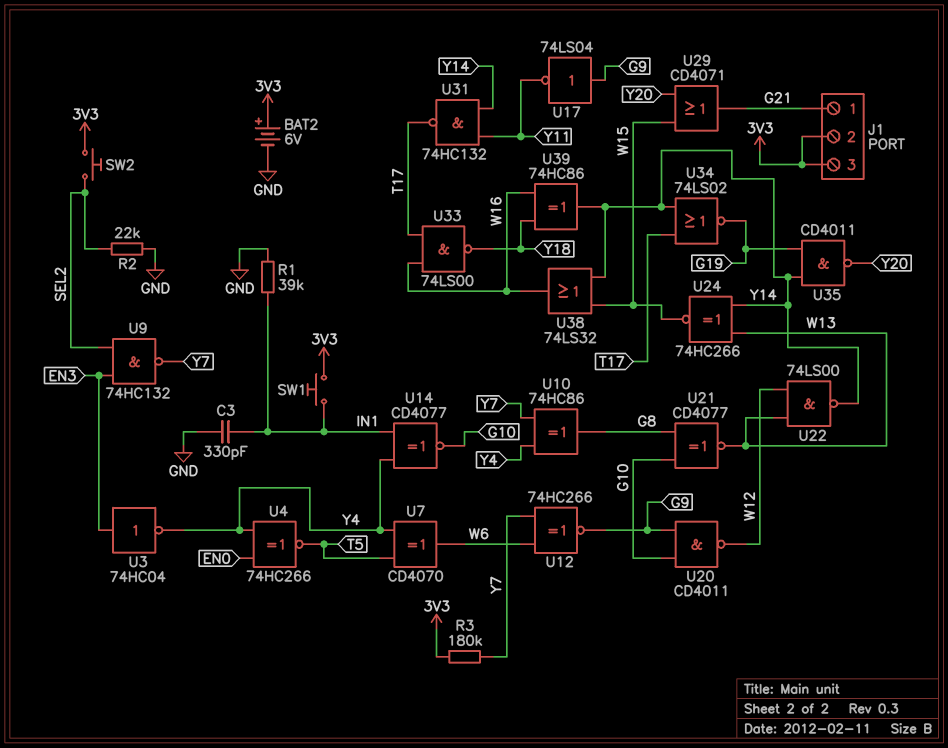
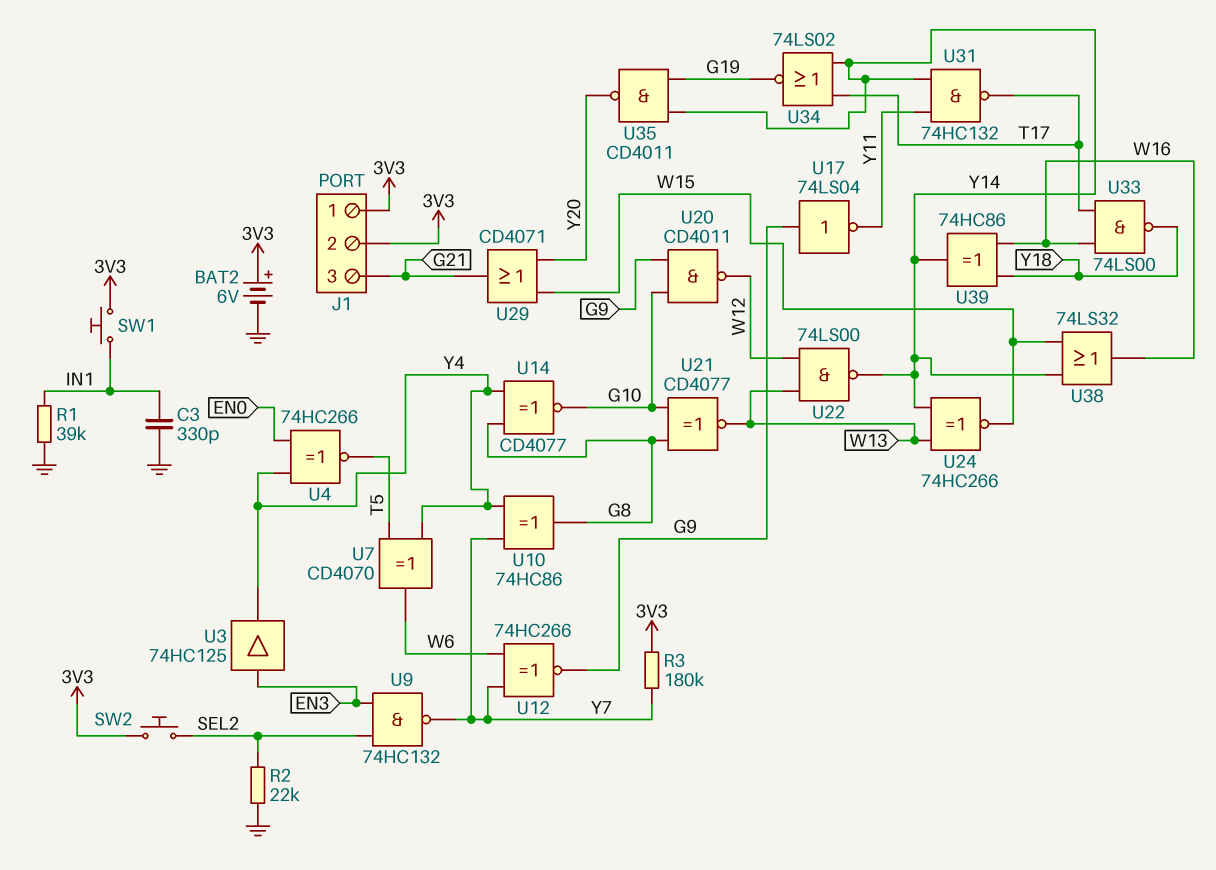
J1 pin 1: G21 -> 3V3
J1 pin 3: 3V3 -> G21
U3: NOT 74HC04 (in EN3, out Y4) -> buffer 74HC125 (in EN3, out Y4)
U14: XNOR CD4077 (in IN1, in Y4, out G10) -> XNOR CD4077 (in G8, in Y4, out G10)

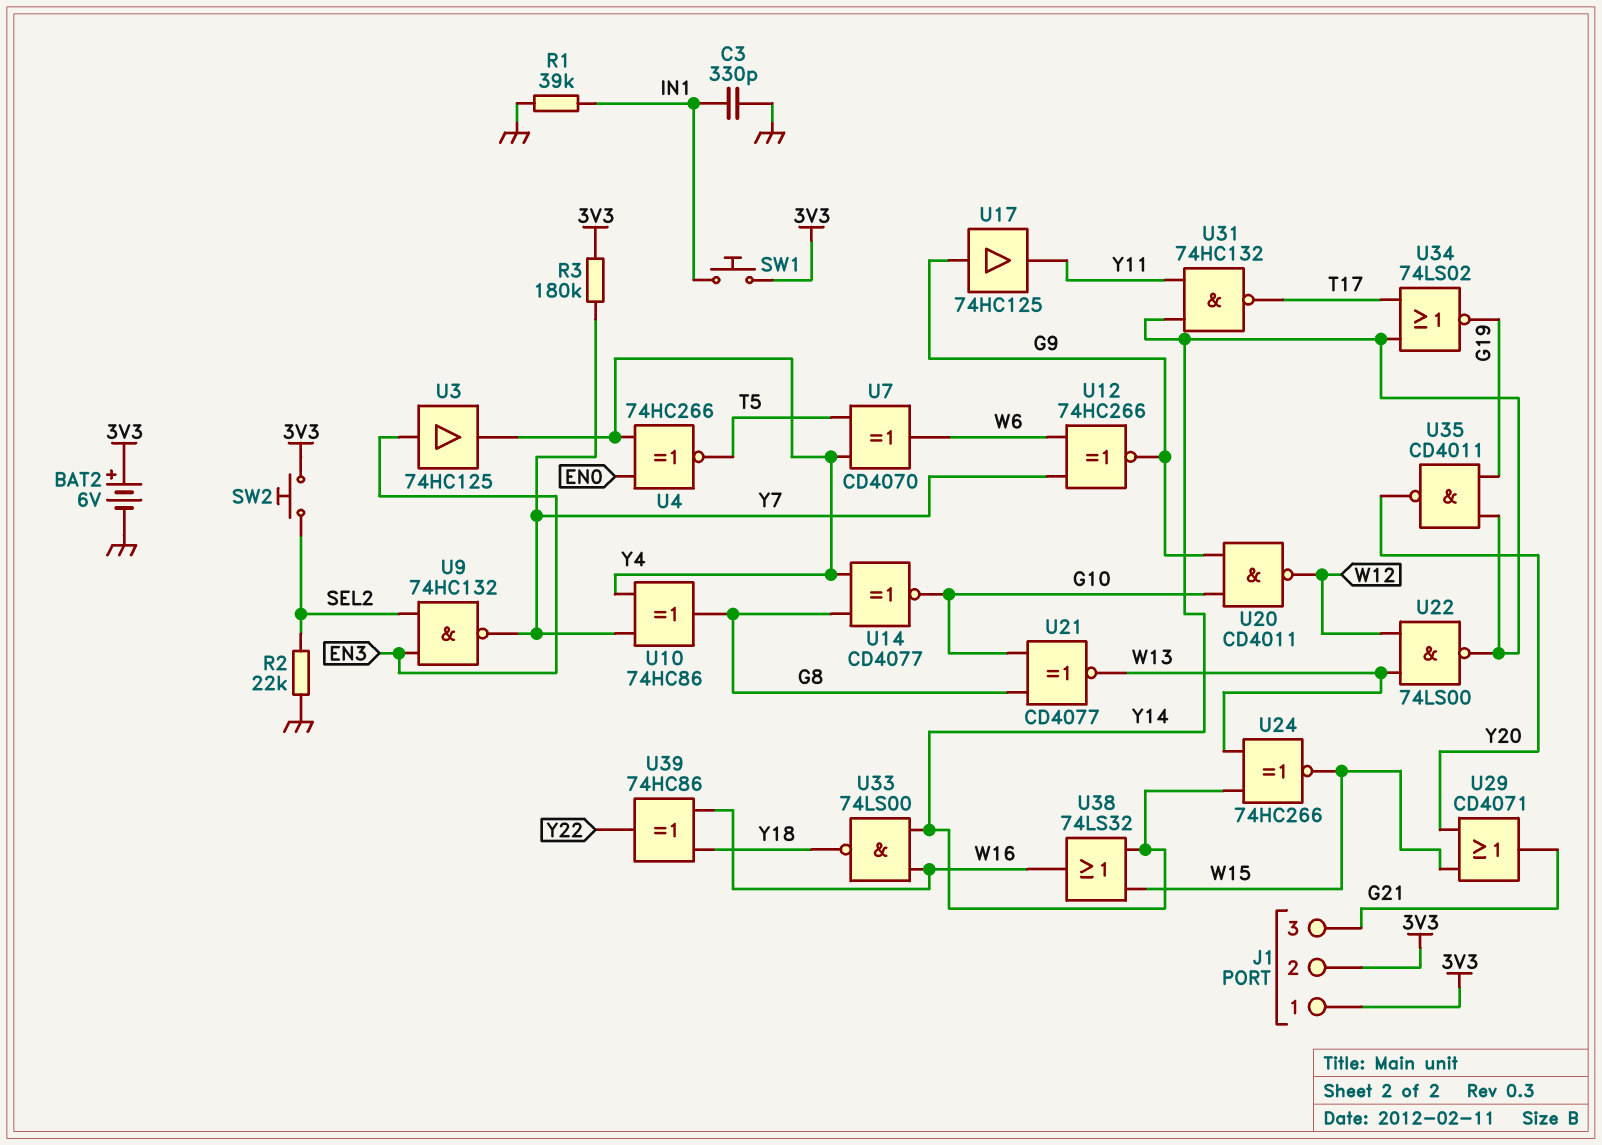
U17: NOT 74LS04 (in G9, out Y11) -> buffer 74HC125 (in G9, out Y11)
U33: NAND 74LS00 (in T17, in W16, out Y18) -> NAND 74LS00 (in W16, in Y14, out Y18)
U39: XOR 74HC86 (in W16, in Y18, out Y14) -> XOR 74HC86 (in W16, in Y18, out Y22)

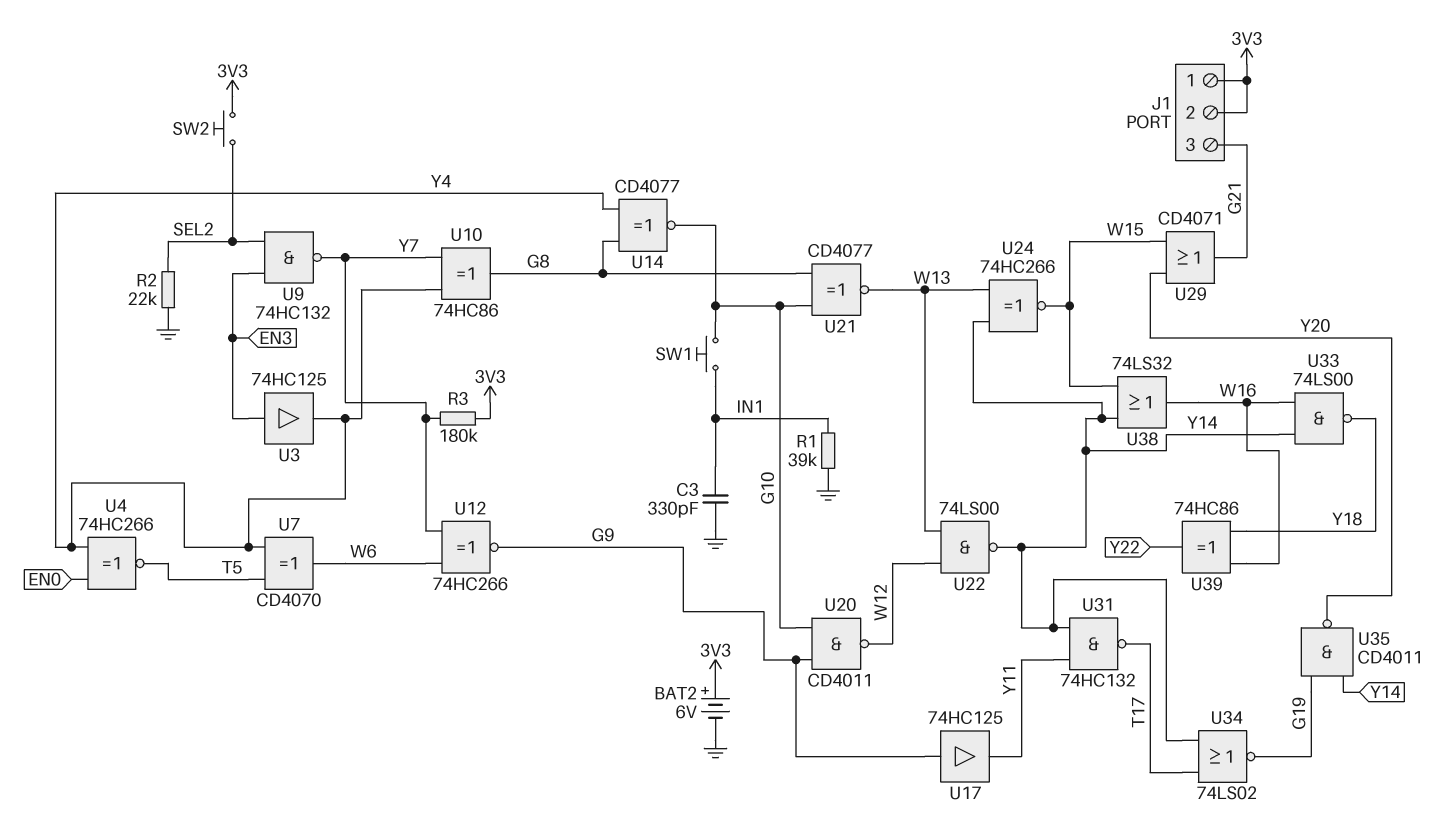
SW1: button (3V3, IN1) -> button (G10, IN1)

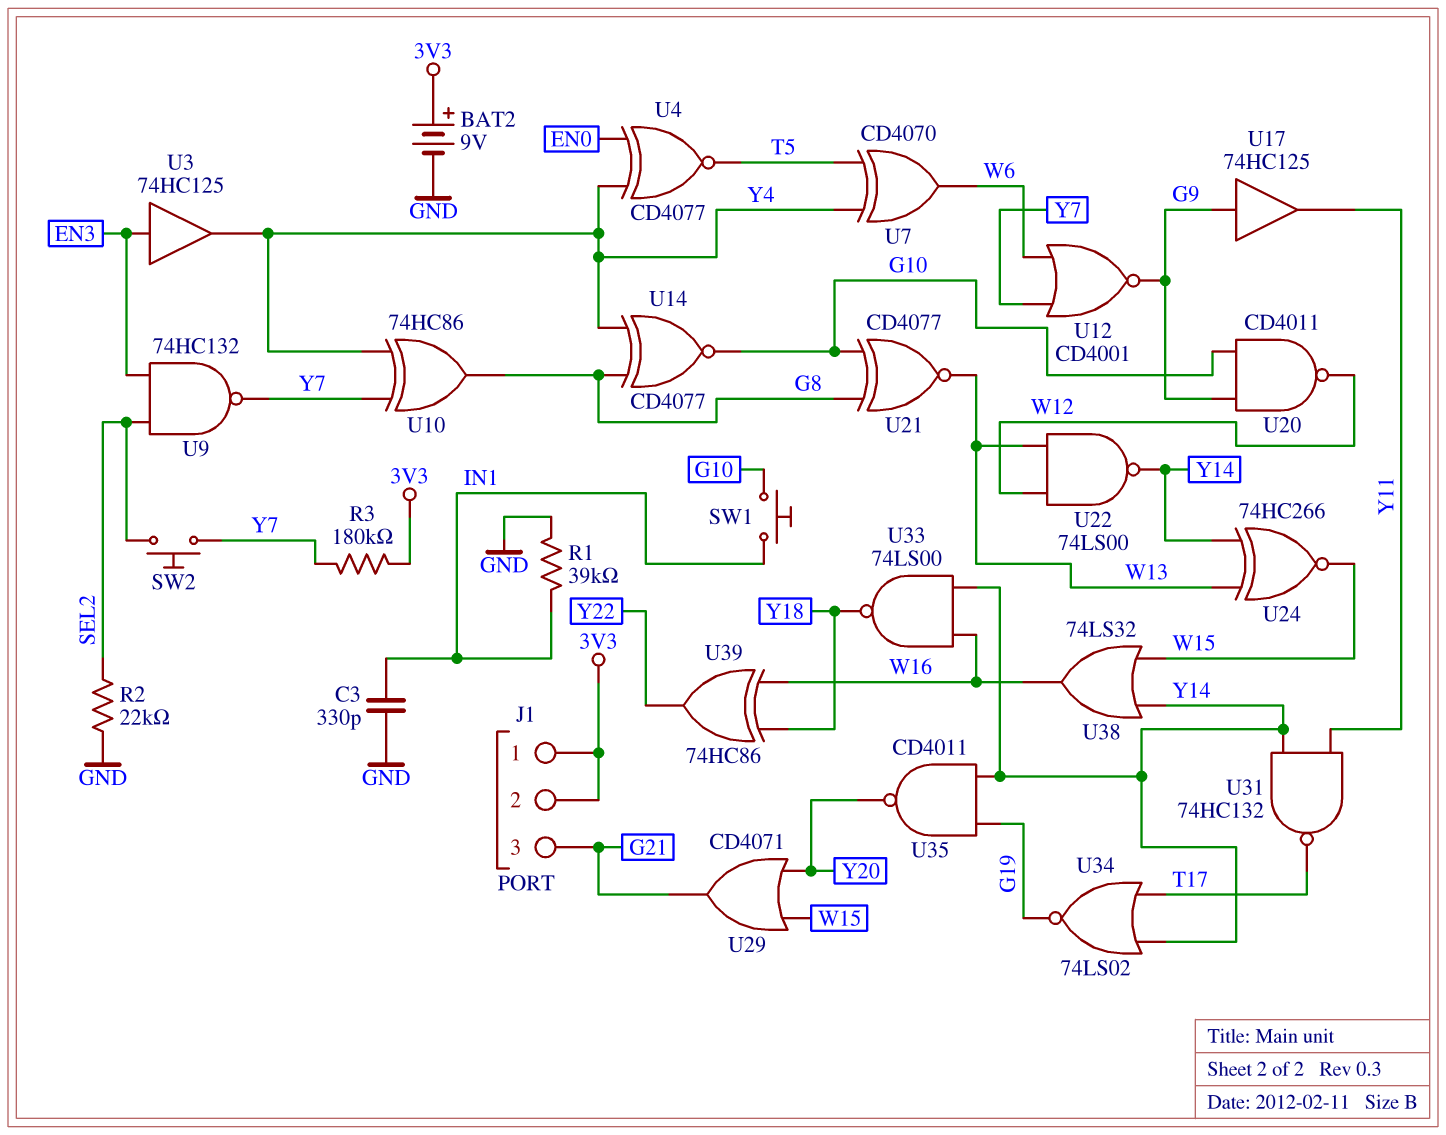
BAT2: 6V (plus 3V3, minus GND) -> 9V (plus 3V3, minus GND)
SW2: button (3V3, SEL2) -> button (SEL2, Y7)
U4: XNOR 74HC266 (in EN0, in Y4, out T5) -> XNOR CD4077 (in EN0, in Y4, out T5)
U12: XNOR 74HC266 (in W6, in Y7, out G9) -> NOR CD4001 (in W6, in Y7, out G9)

